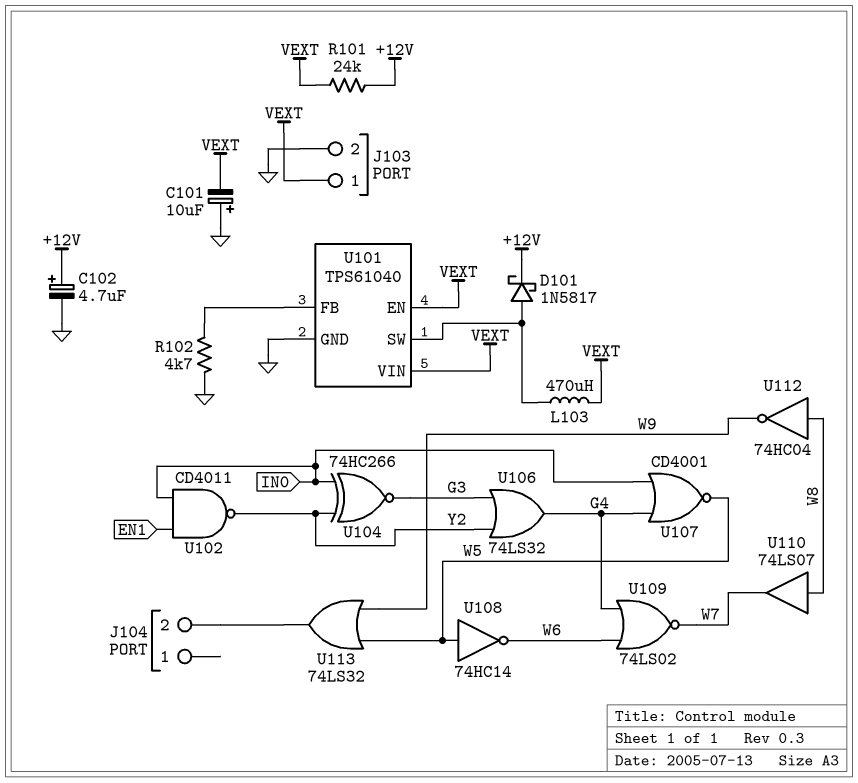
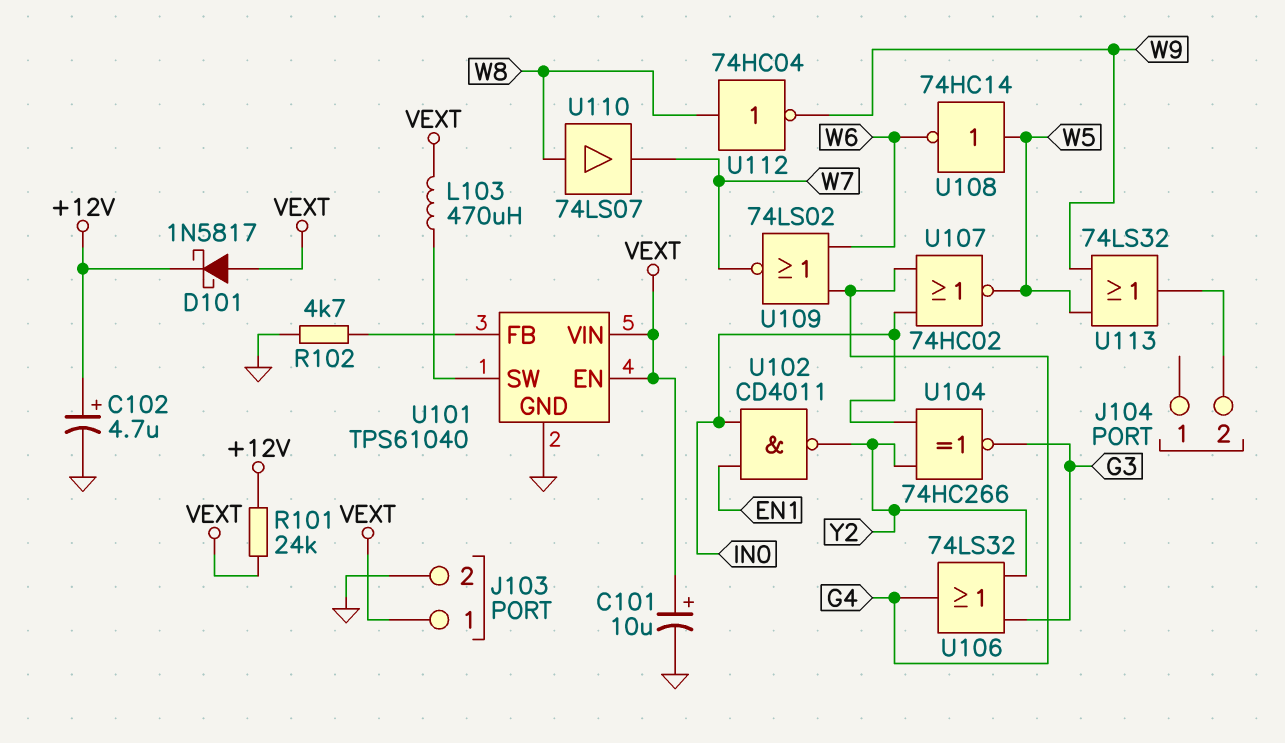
C101: 10uF (plus GND, minus VEXT) -> 10uF (plus VEXT, minus GND)
D101: schottky 1N5817 (A U101/SW, K +12V) -> schottky 1N5817 (A VEXT, K +12V)
U107: NOR CD4001 (in G4, in IN0, out W5) -> NOR 74HC02 (in G4, in IN0, out W5)

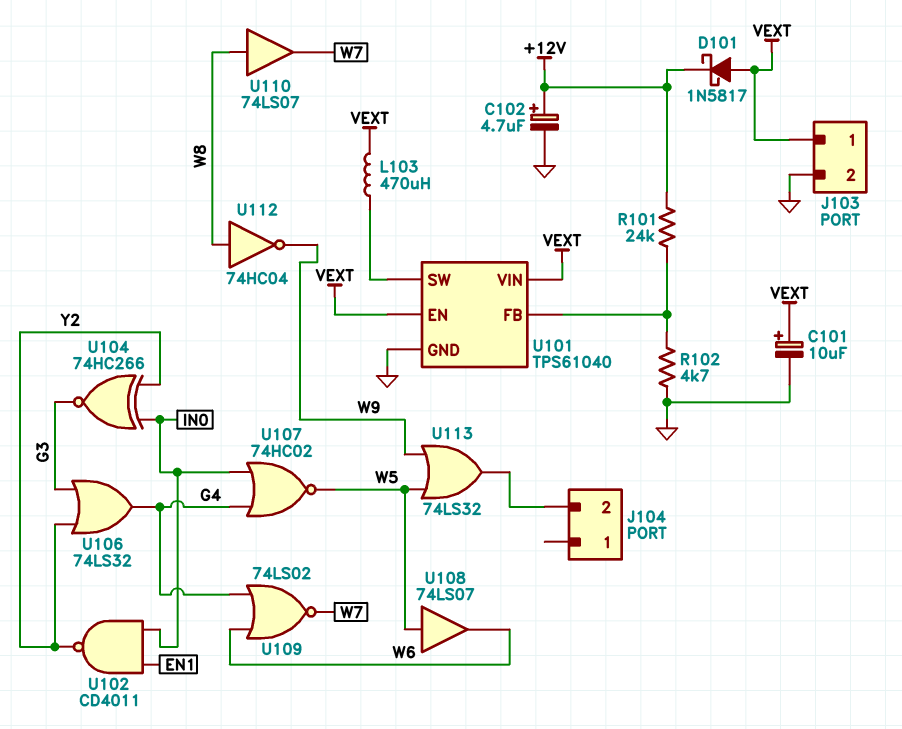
R101: 24k (+12V, VEXT) -> 24k (+12V, U101/FB)
U108: NOT 74HC14 (in W5, out W6) -> buffer 74LS07 (in W5, out W6)

